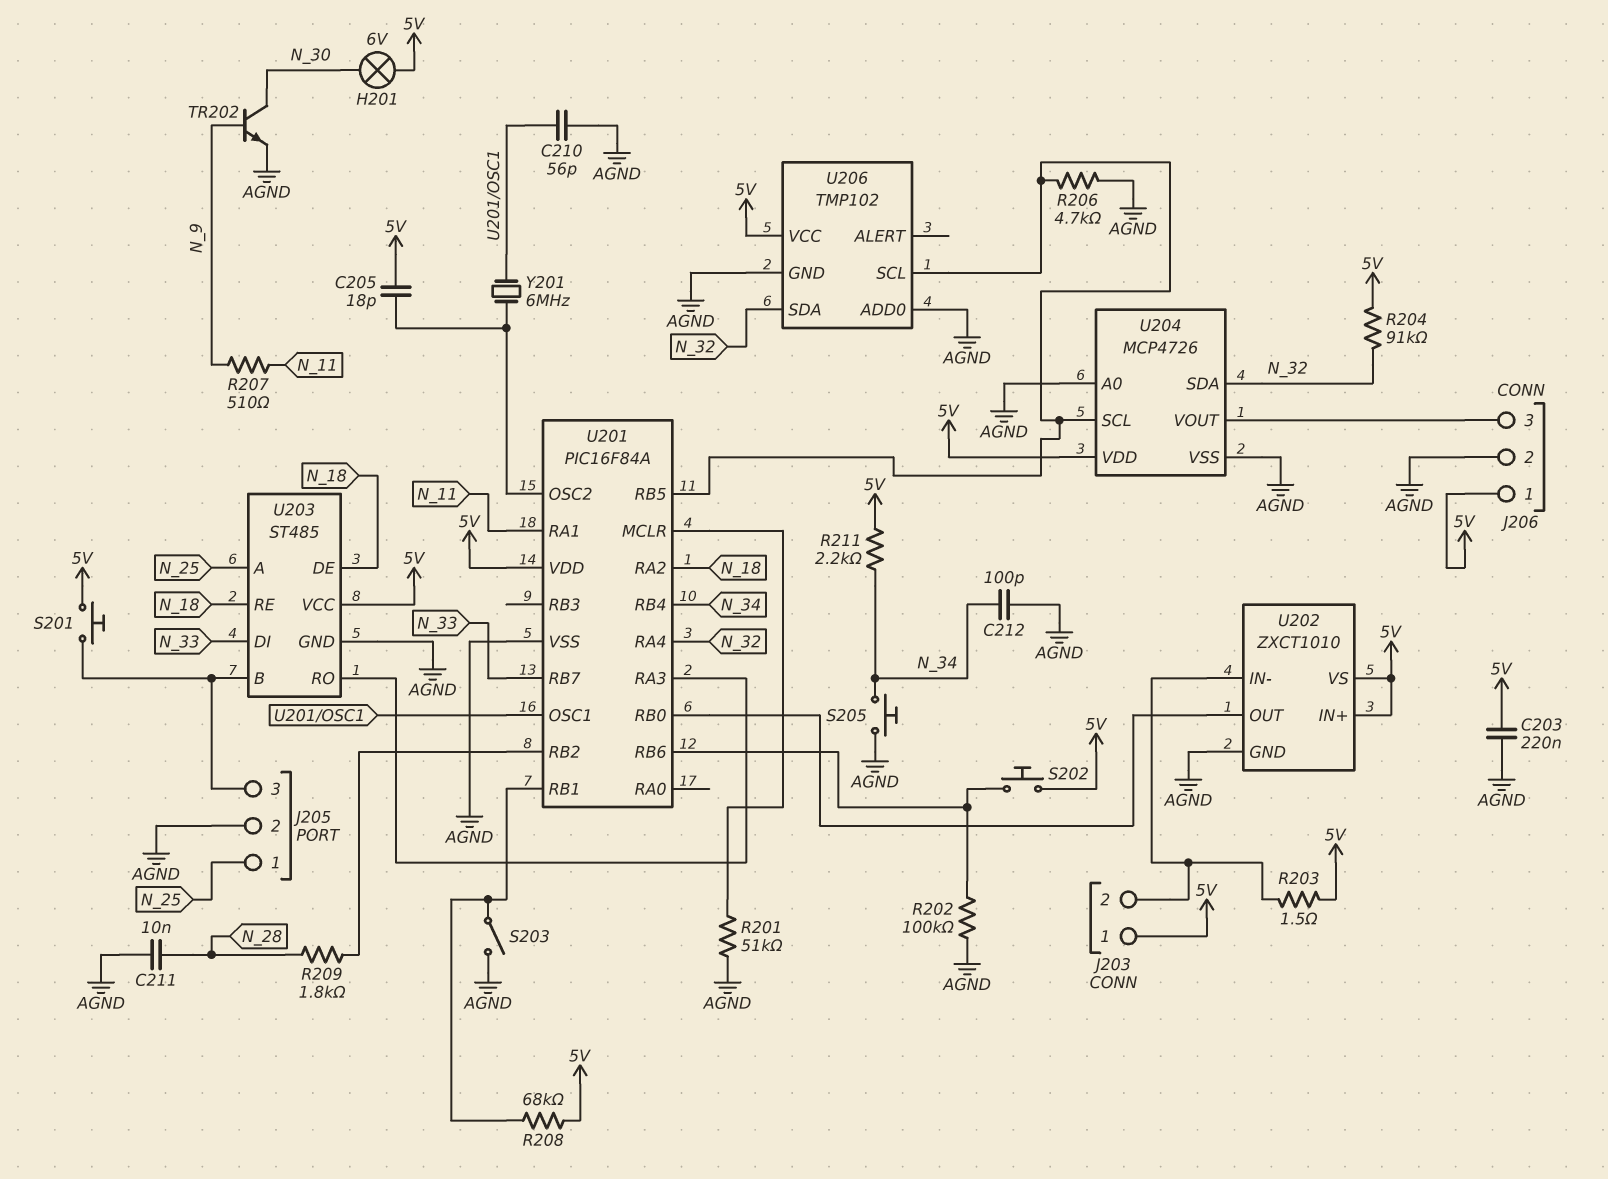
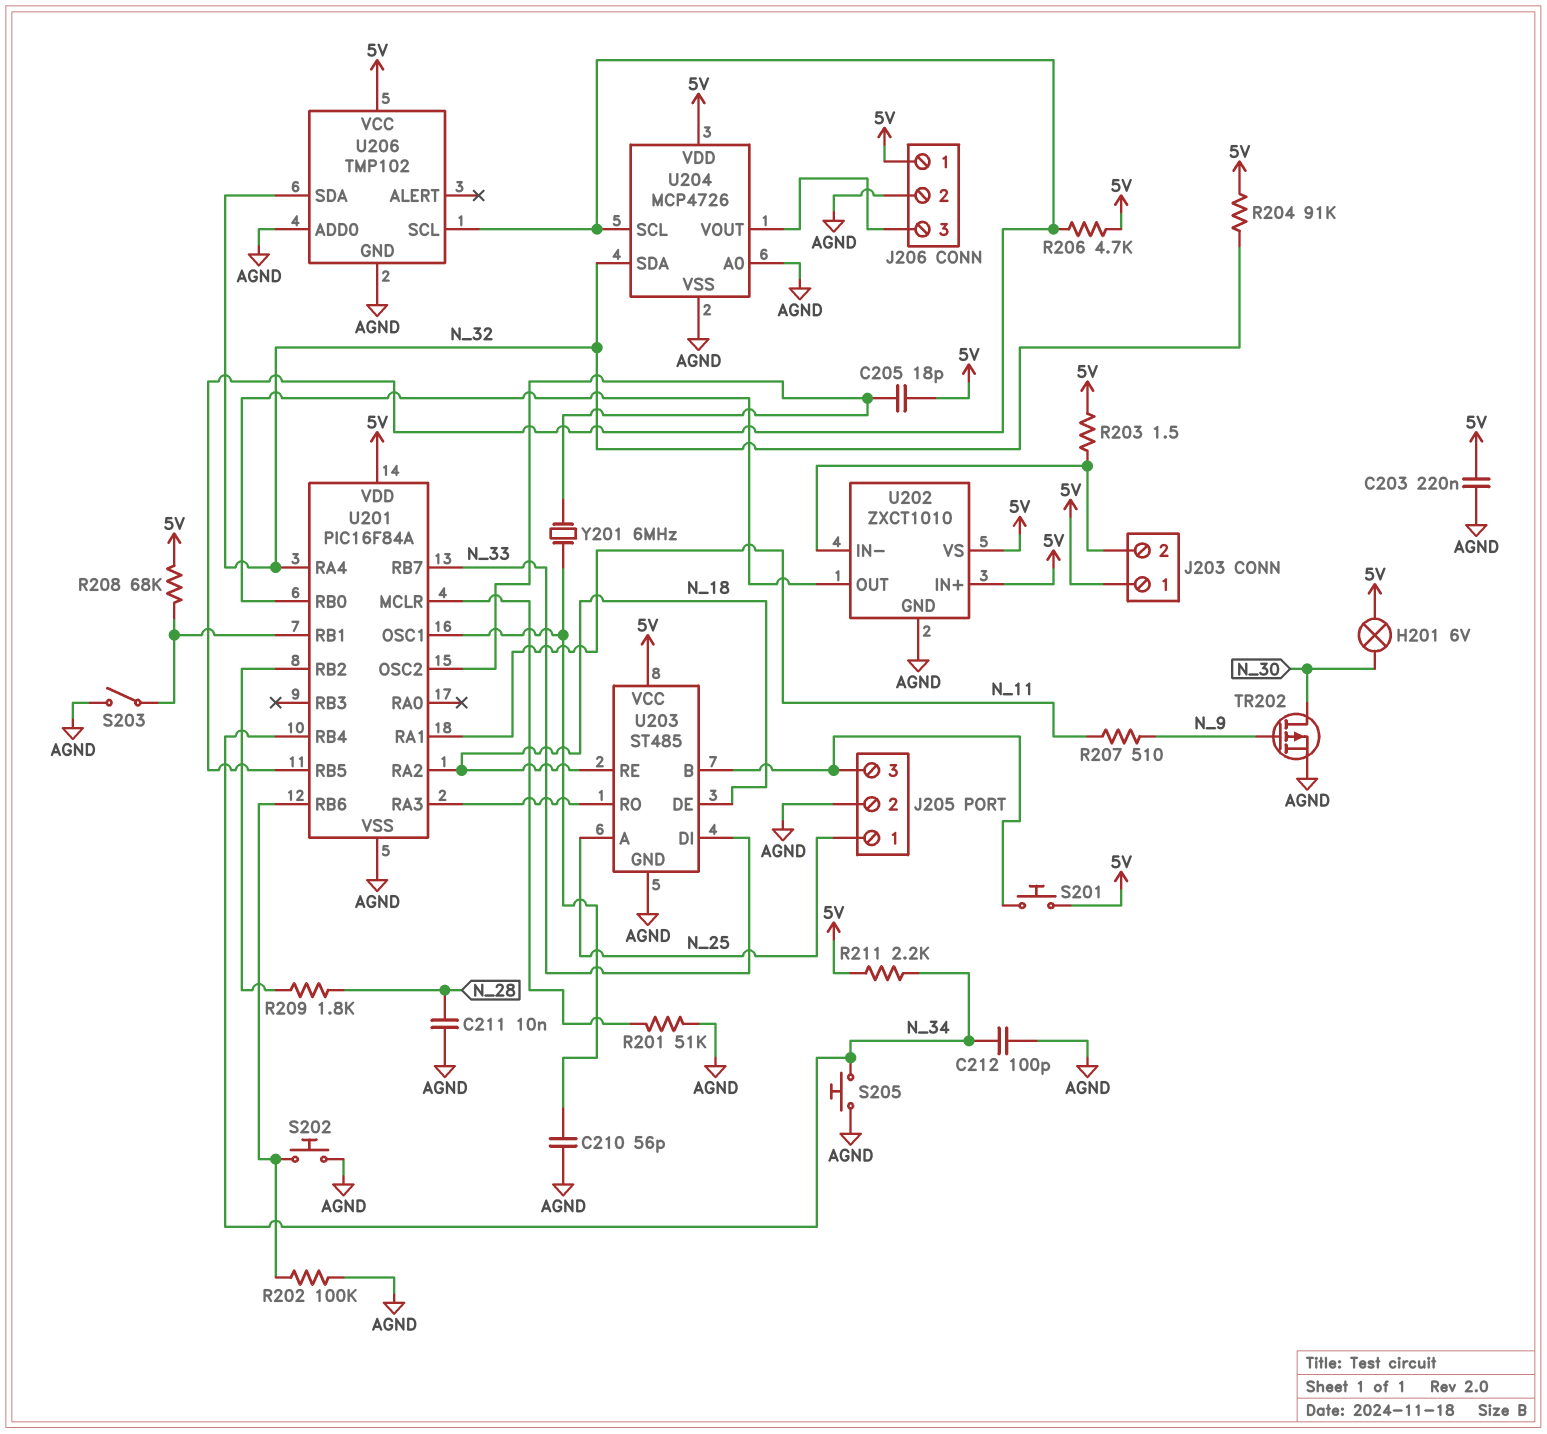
R206: 4.7k (AGND, U201/RB5) -> 4.7k (5V, U201/RB5)
S202: button (5V, U201/RB6) -> button (AGND, U201/RB6)
TR202: NPN (B N_9, C N_30, E AGND) -> PMOS (G N_9, D N_30, S AGND)

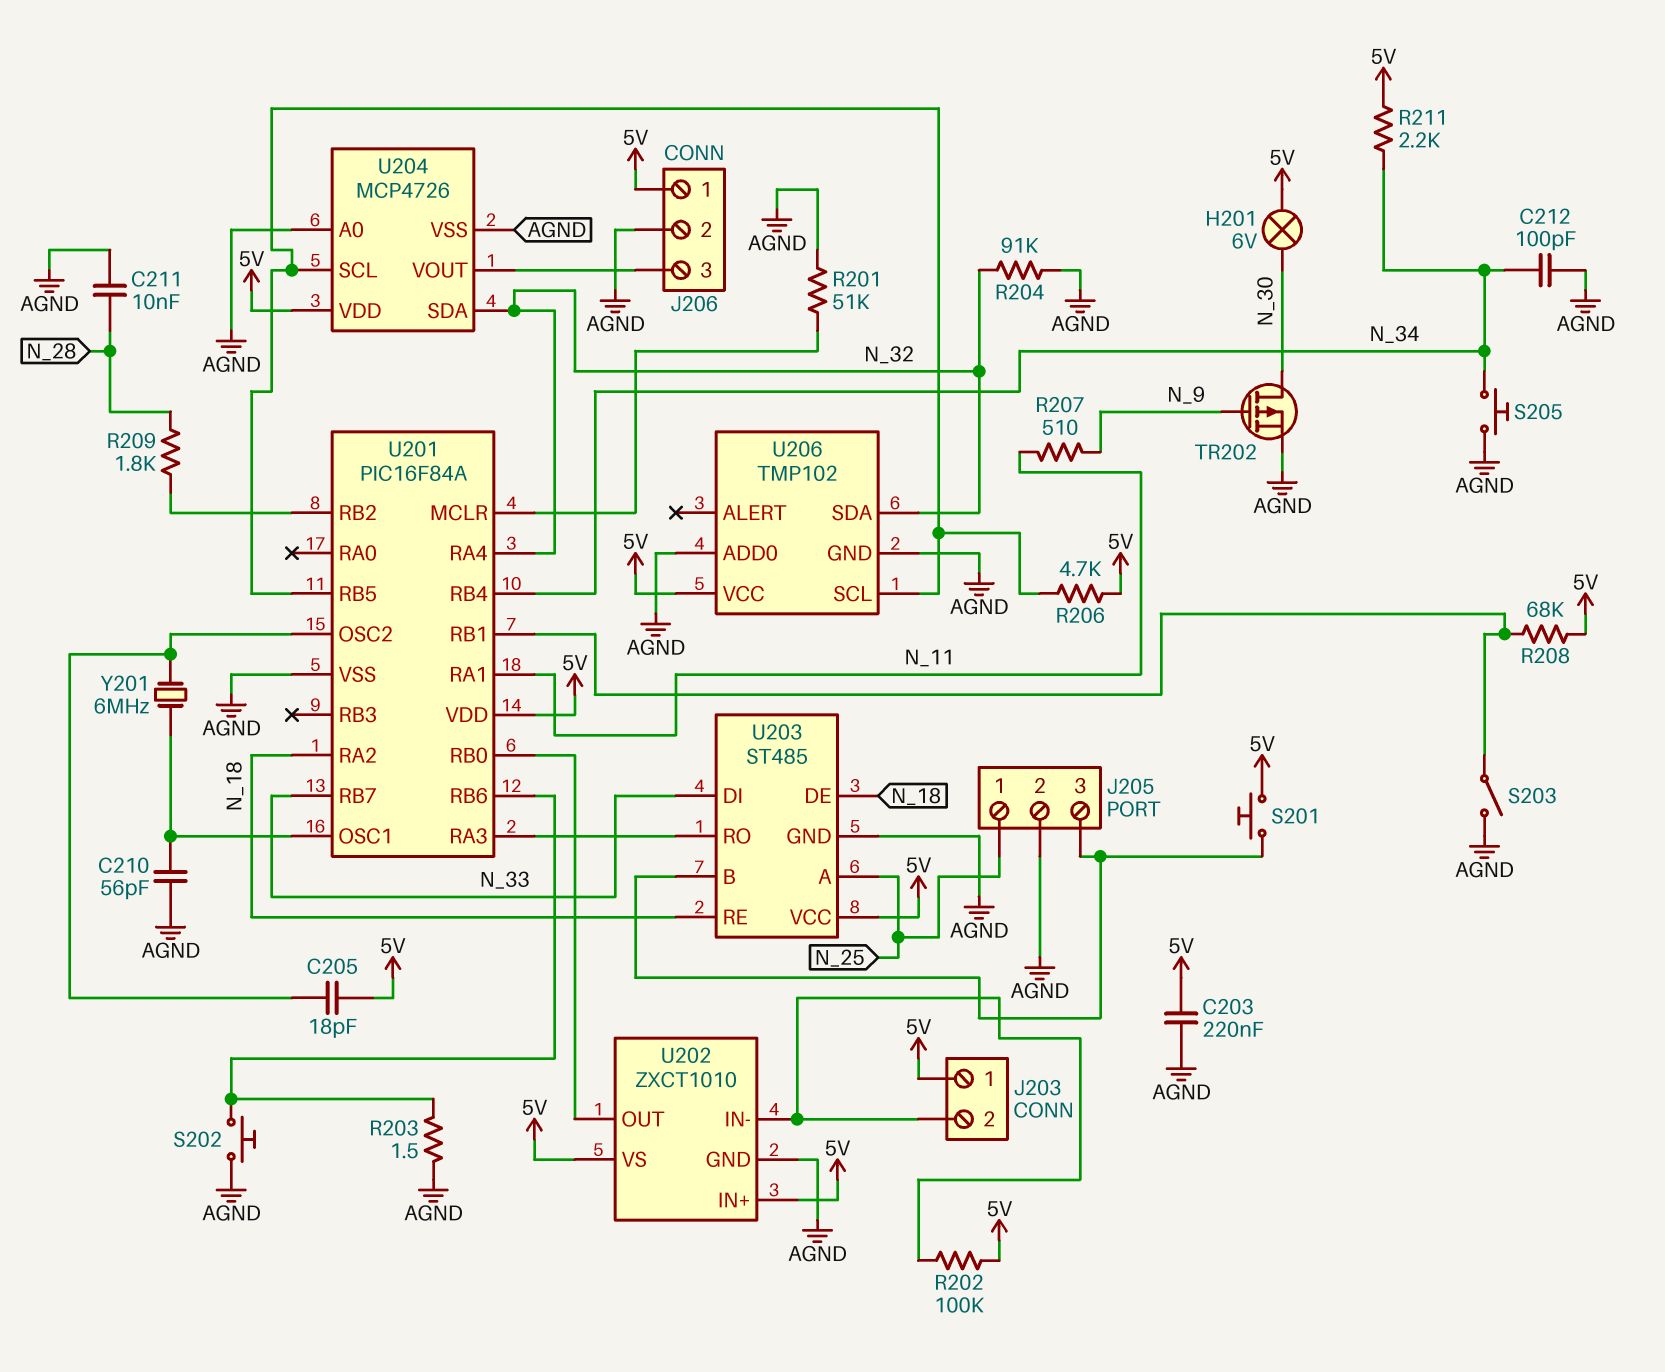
R202: 100k (AGND, U201/RB6) -> 100k (5V, J203/2)
R203: 1.5 (5V, J203/2) -> 1.5 (AGND, U201/RB6)
R204: 91k (5V, N_32) -> 91k (AGND, N_32)

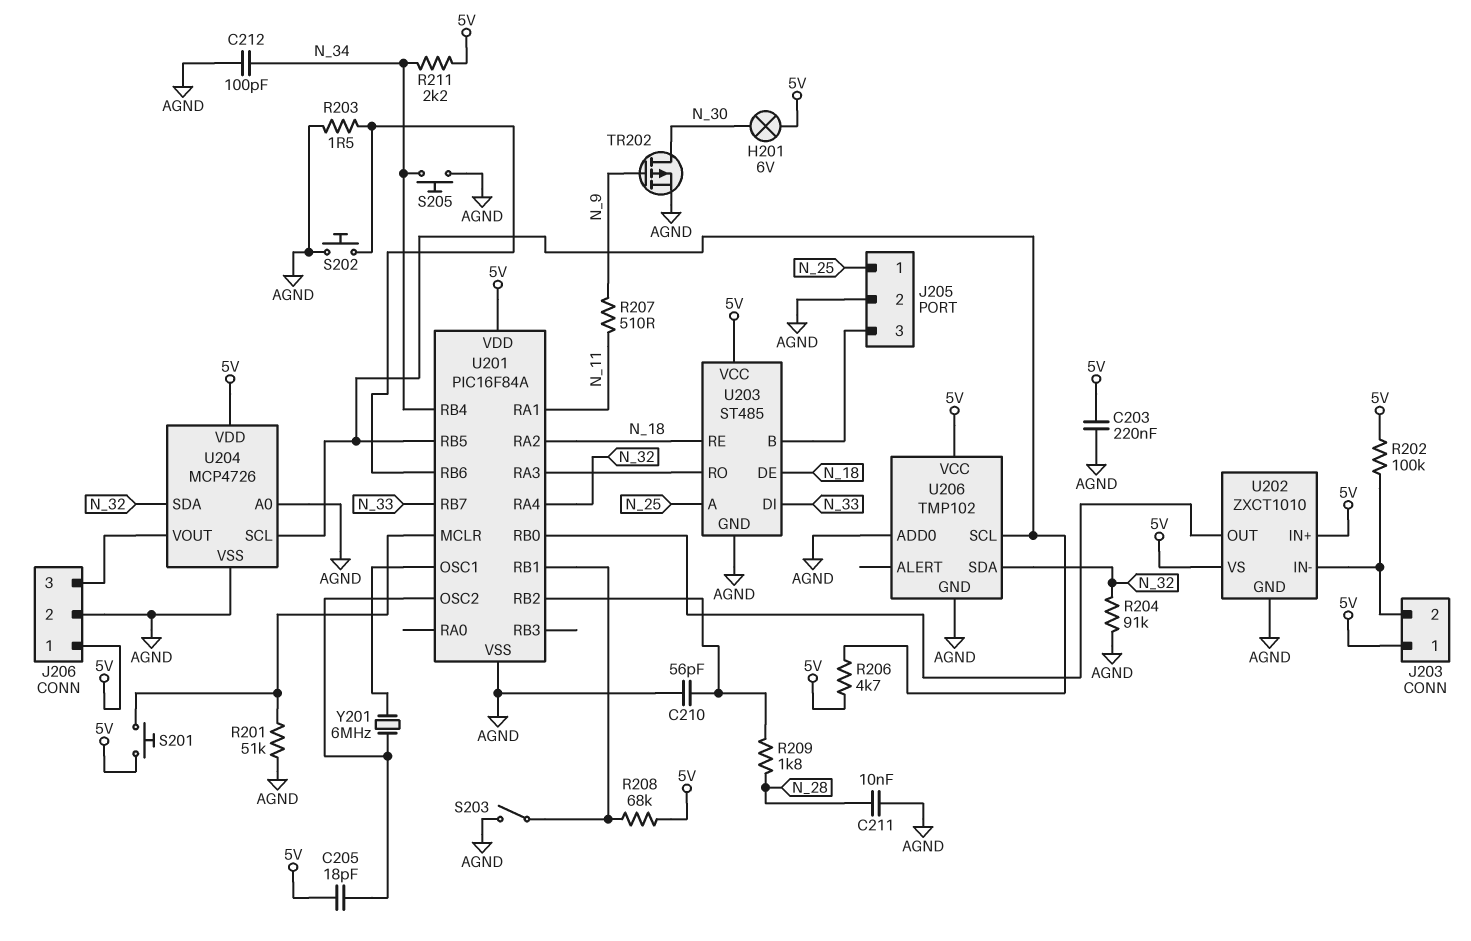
C210: 56pF (AGND, U201/OSC1) -> 56pF (AGND, U201/RB2)
S201: button (5V, J205/3) -> button (5V, U201/MCLR)

